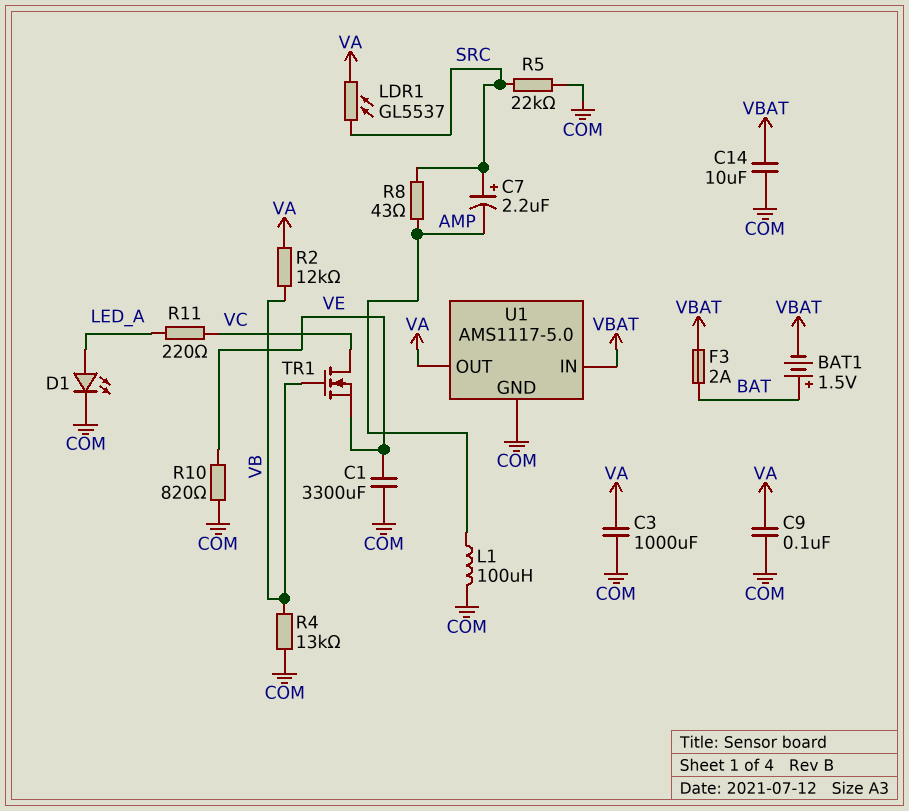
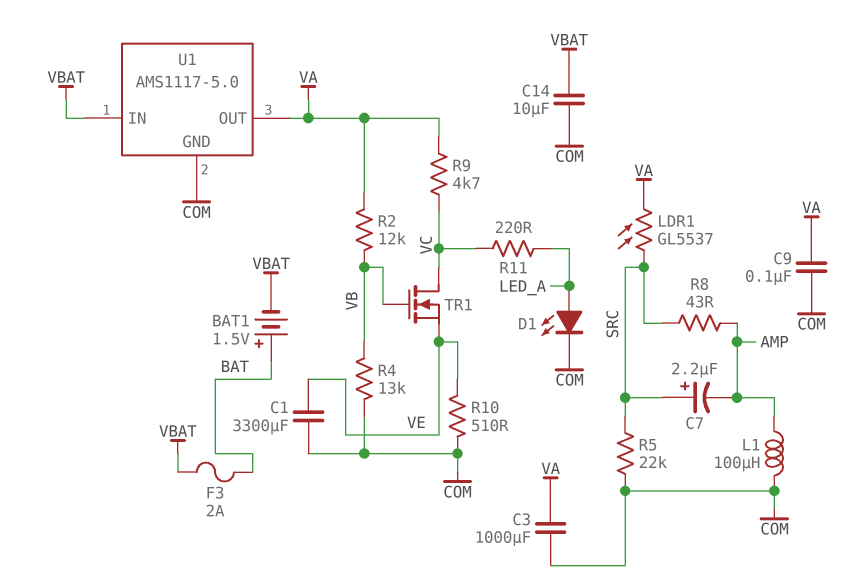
R9: none -> 4.7k (VA, VC)
R10: 820 (COM, VE) -> 510 (COM, VE)

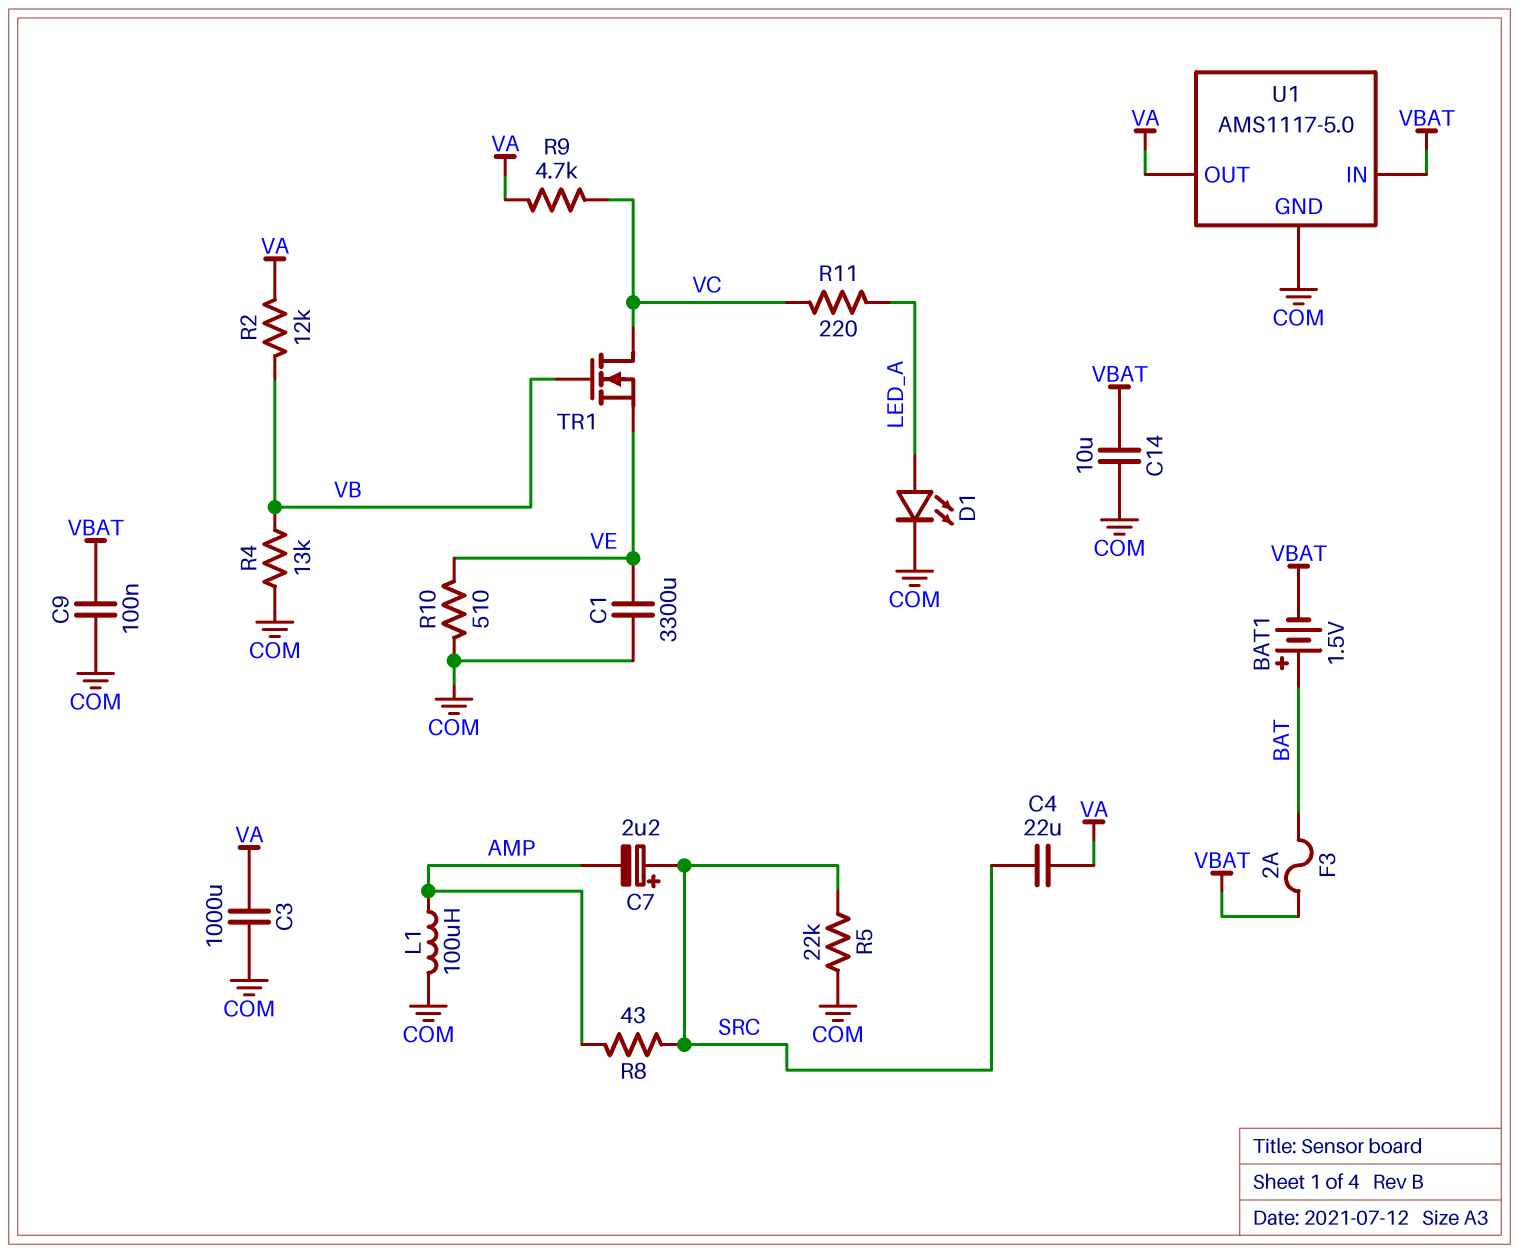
C4: none -> 22uF (SRC, VA)
C9: 100nF (COM, VA) -> 100nF (COM, VBAT)
LDR1: GL5537 (SRC, VA) -> none

